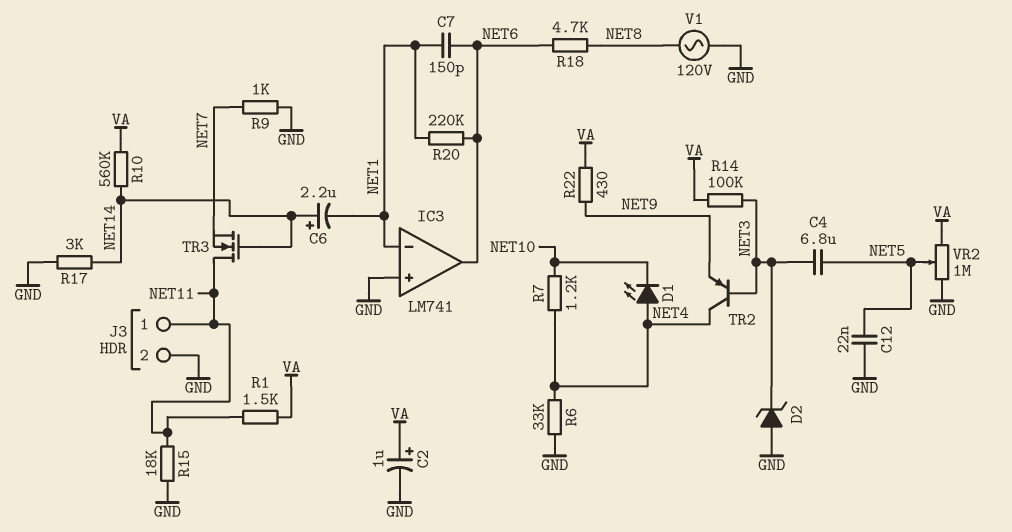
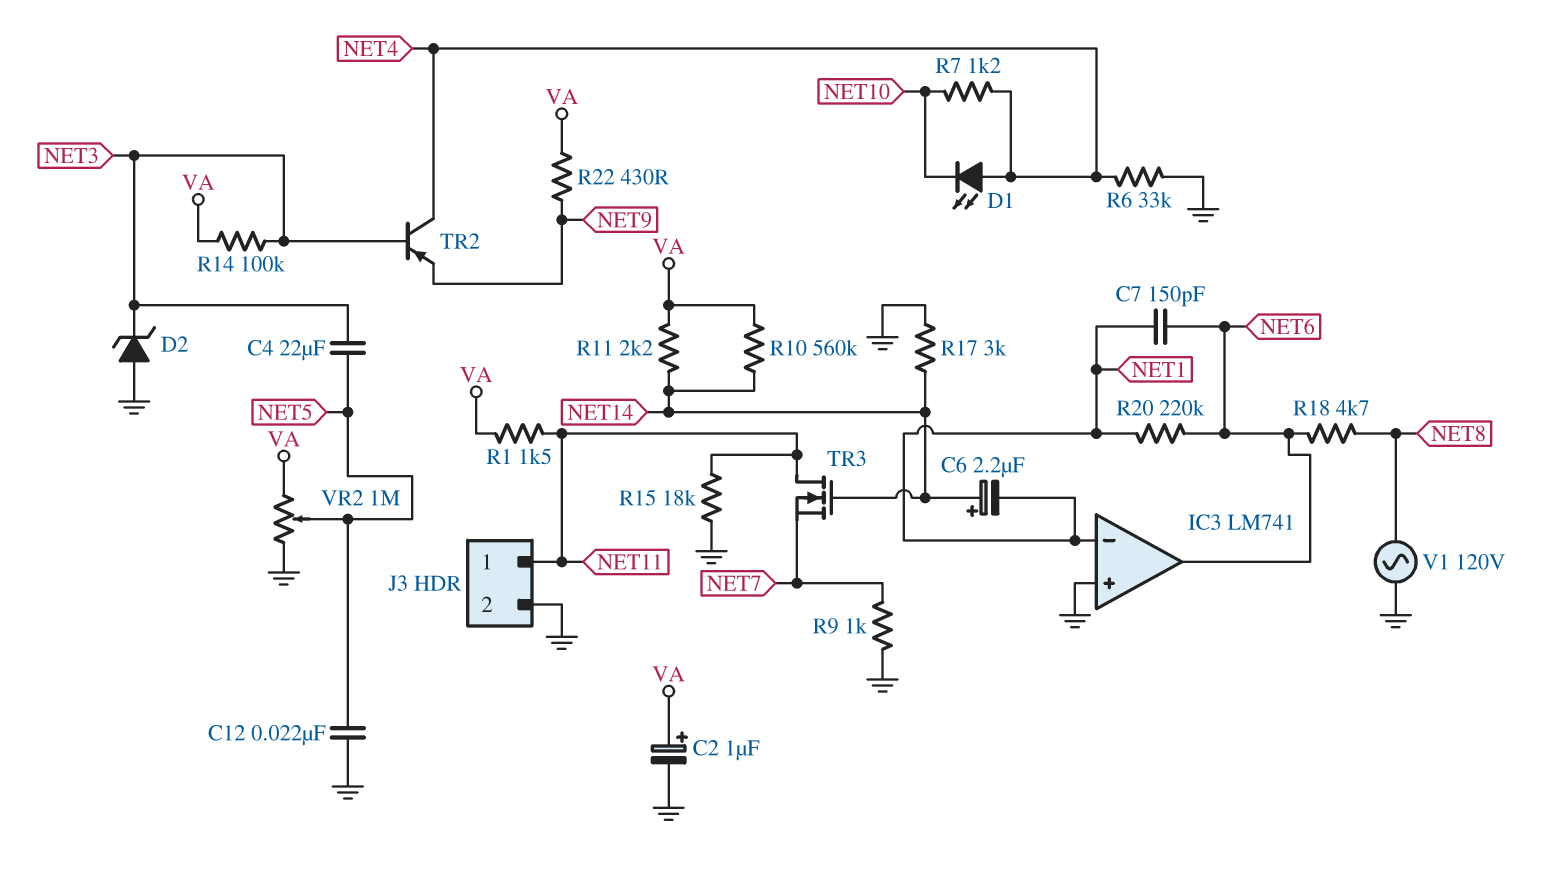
C4: 6.8uF (NET3, NET5) -> 22uF (NET3, NET5)
R11: none -> 2.2k (NET14, VA)

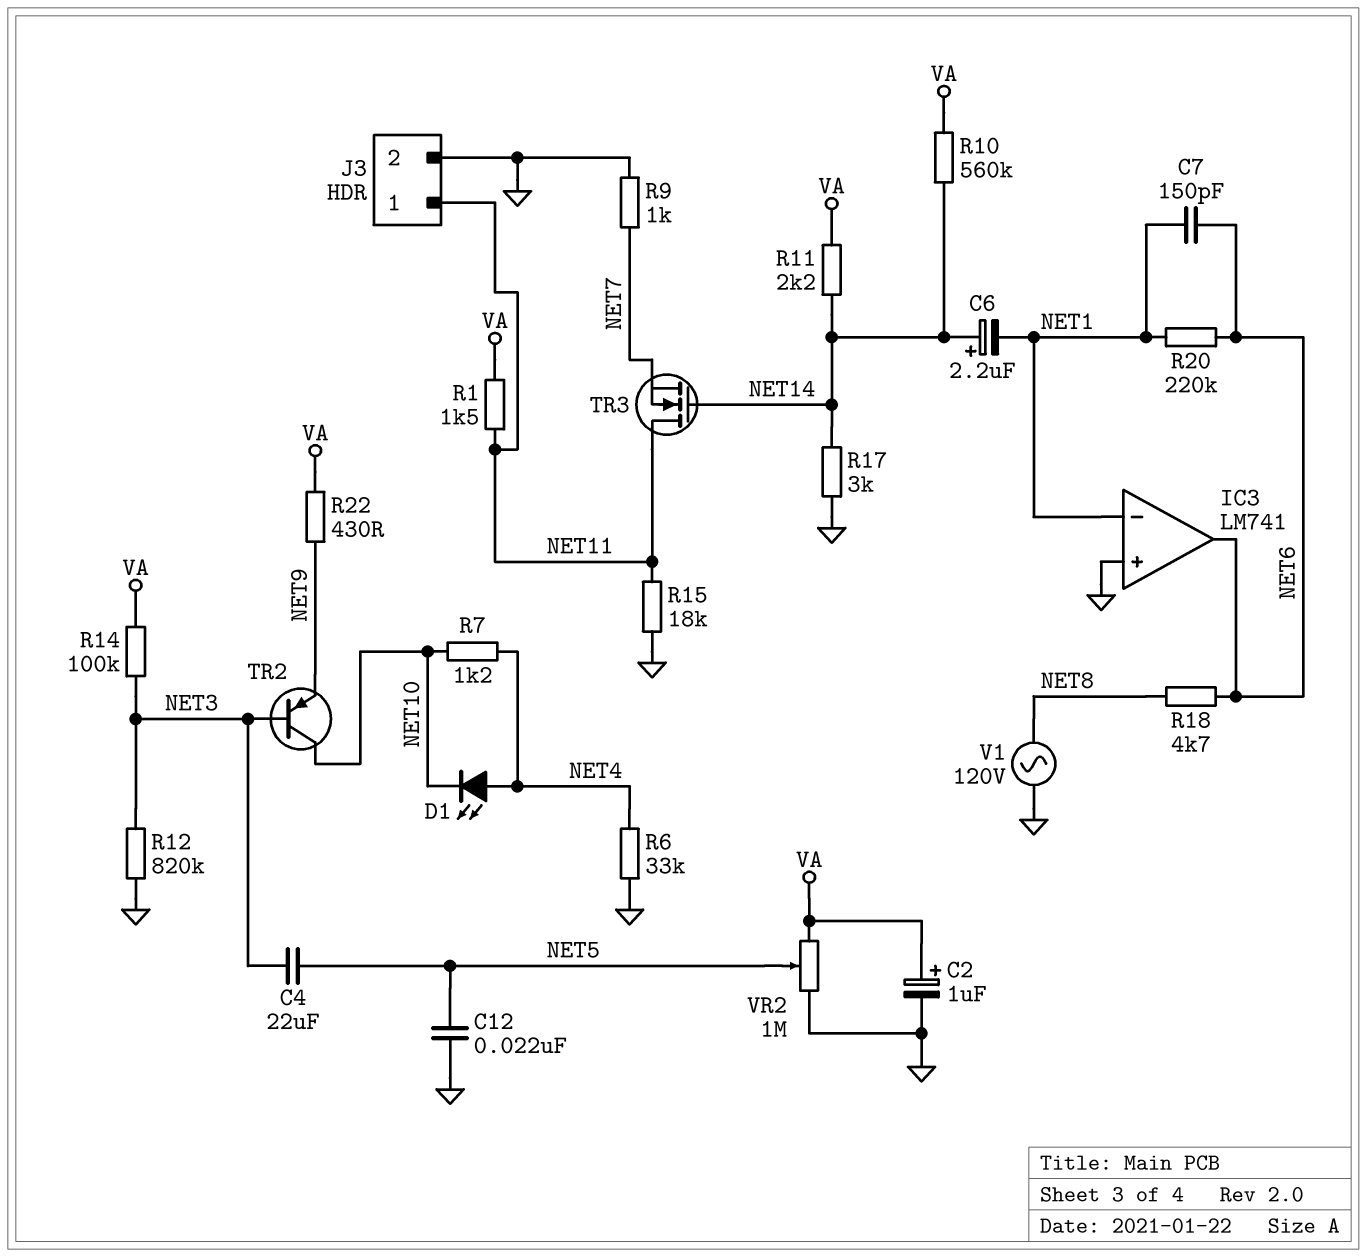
D2: zener (A GND, K NET3) -> none
R12: none -> 820k (GND, NET3)
TR2: PNP (B NET3, C NET4, E NET9) -> PNP (B NET3, C NET10, E NET9)

